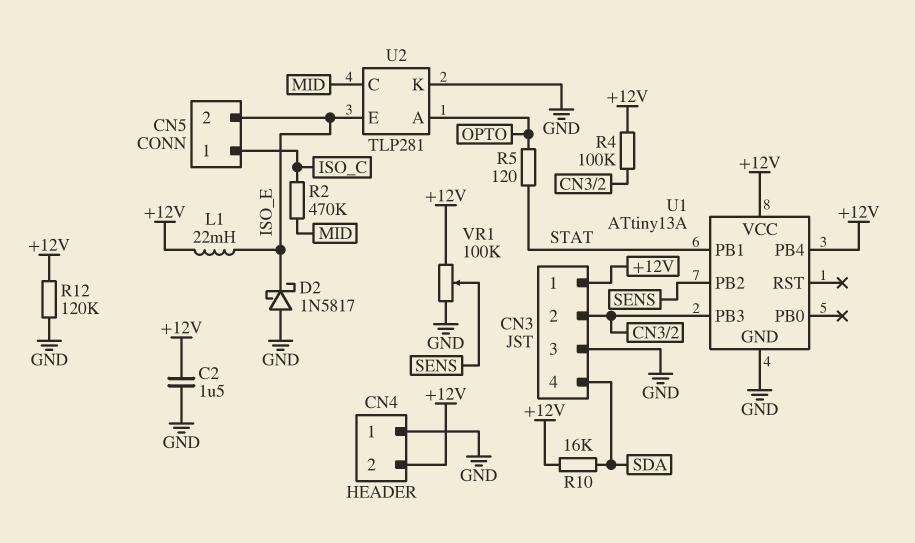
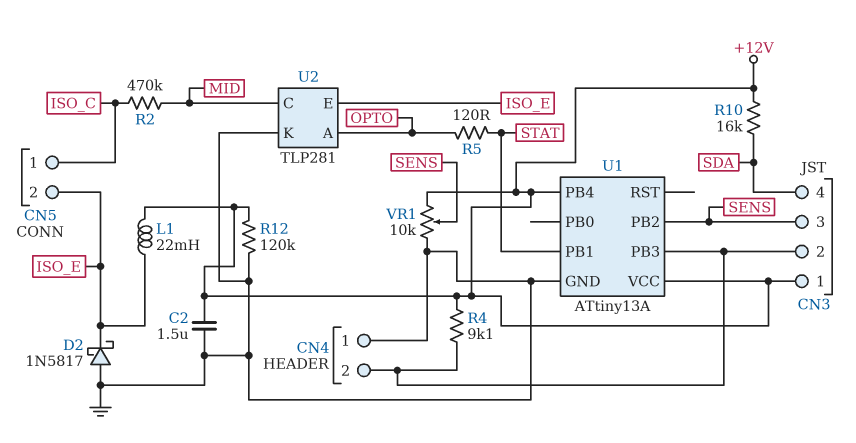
CN3 pin 3: GND -> SENS
CN4 pin 2: +12V -> CN3/2
R4: 100k (+12V, CN3/2) -> 9.1k (+12V, CN3/2)
VR1: 100k (+12V, GND, wiper SENS) -> 10k (+12V, GND, wiper SENS)

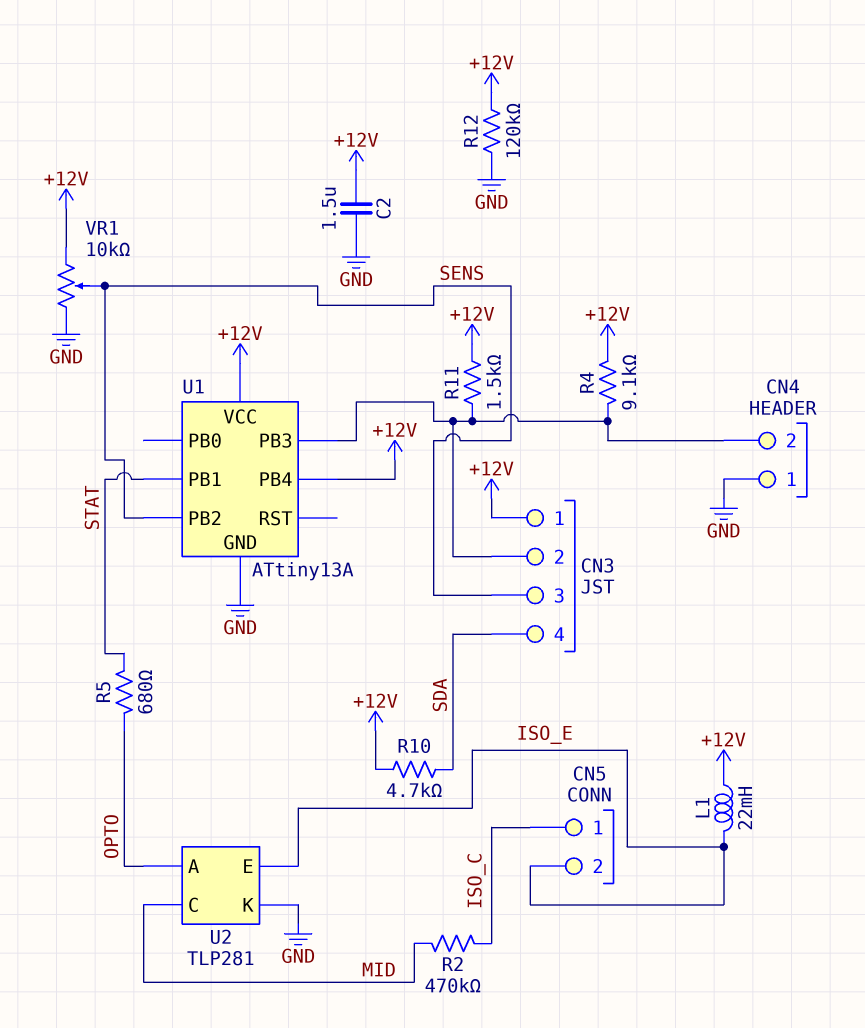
D2: schottky 1N5817 (A GND, K ISO_E) -> none
R5: 120 (OPTO, STAT) -> 680 (OPTO, STAT)
R10: 16k (+12V, SDA) -> 4.7k (+12V, SDA)
R11: none -> 1.5k (+12V, CN3/2)

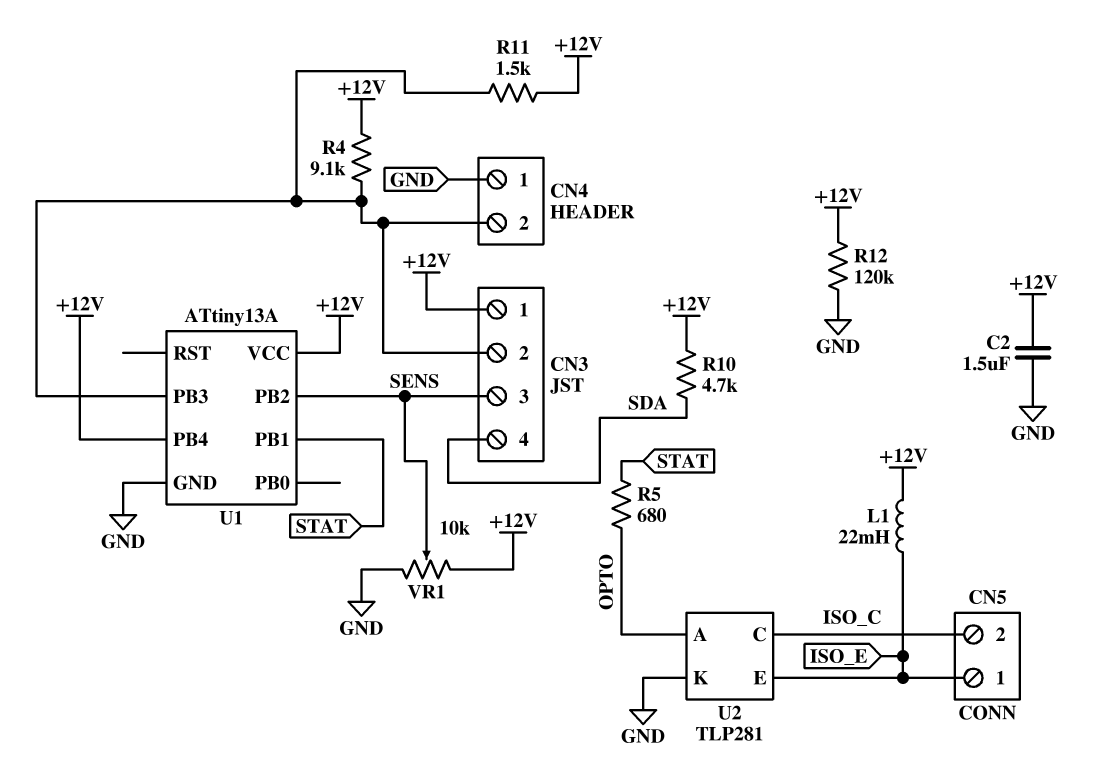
CN5 pin 1: ISO_C -> ISO_E
CN5 pin 2: ISO_E -> ISO_C
R2: 470k (ISO_C, MID) -> none
U2 pin C: MID -> ISO_C

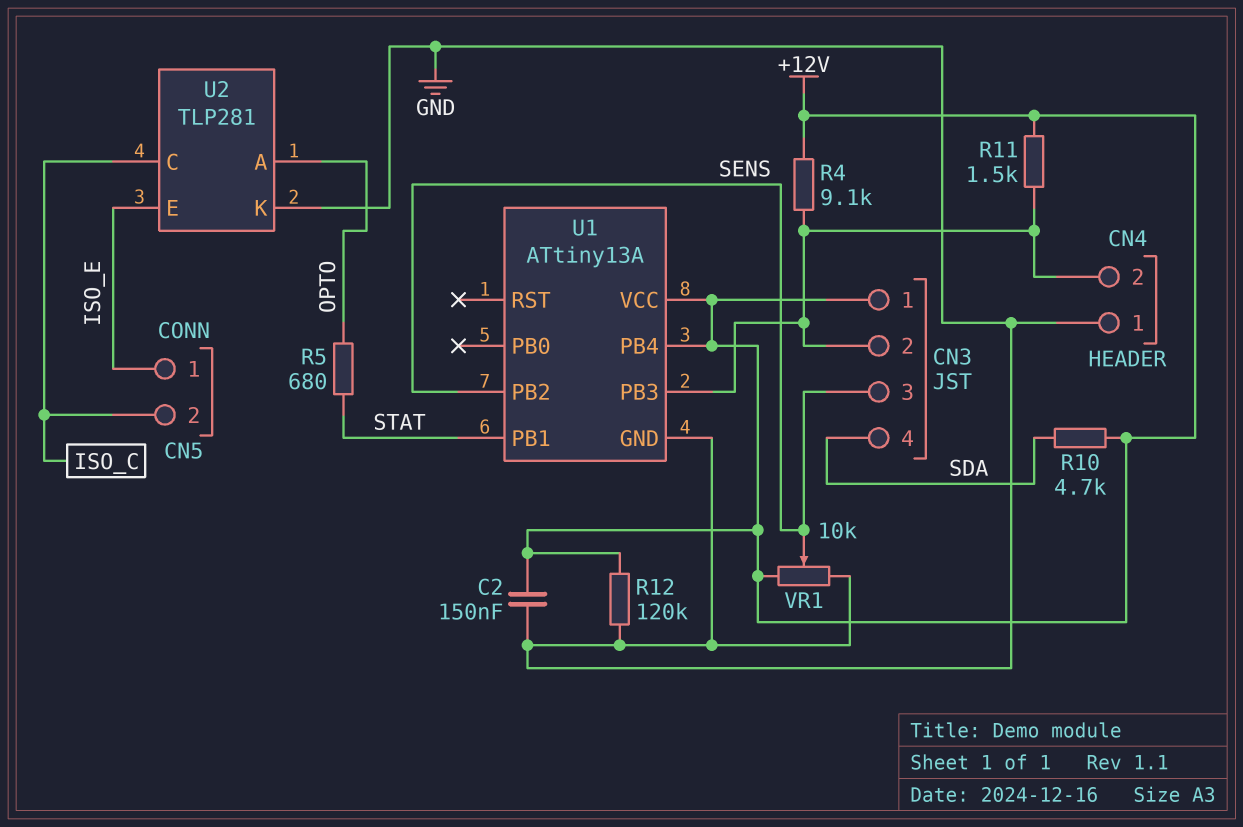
C2: 1.5uF (+12V, GND) -> 150nF (+12V, GND)
L1: 22mH (+12V, ISO_E) -> none

